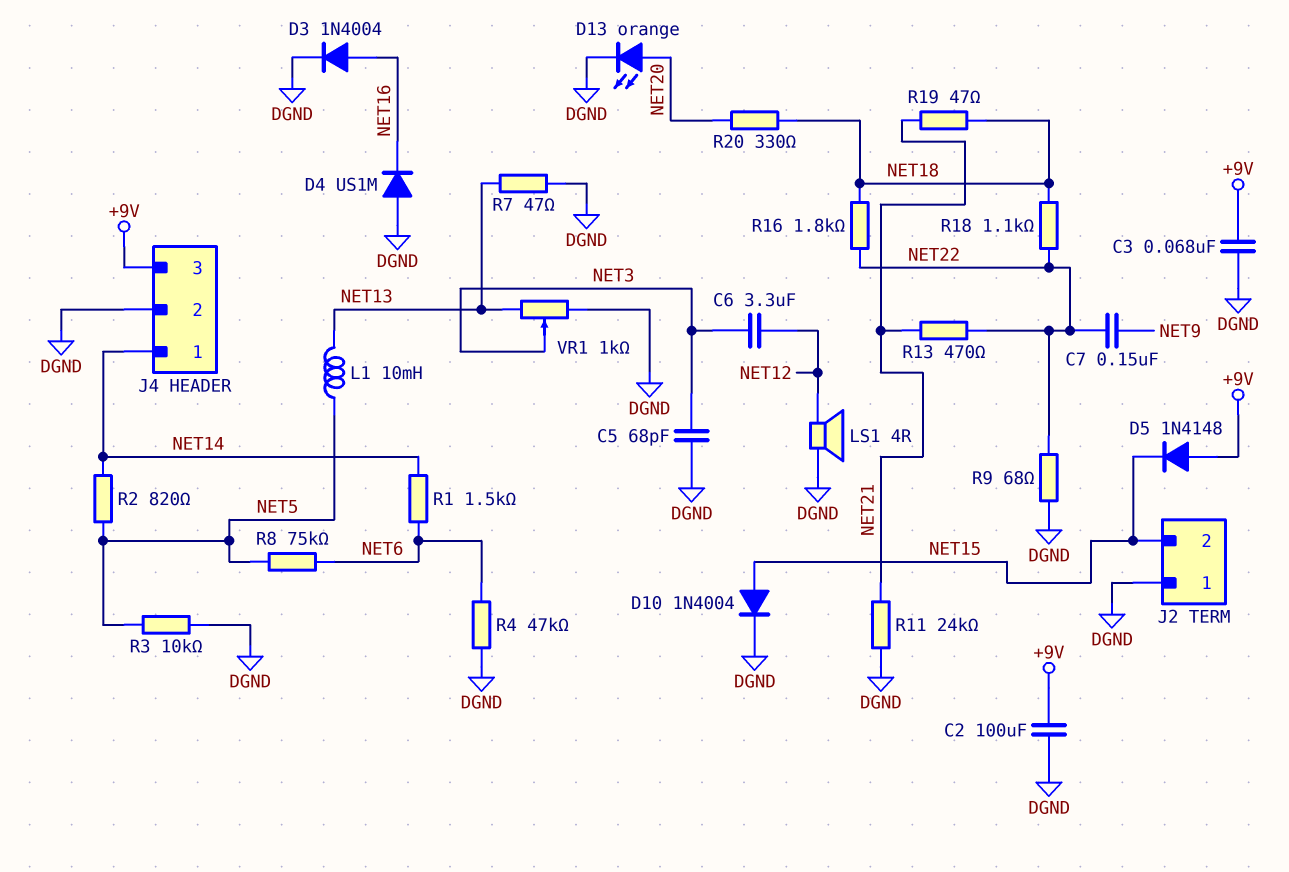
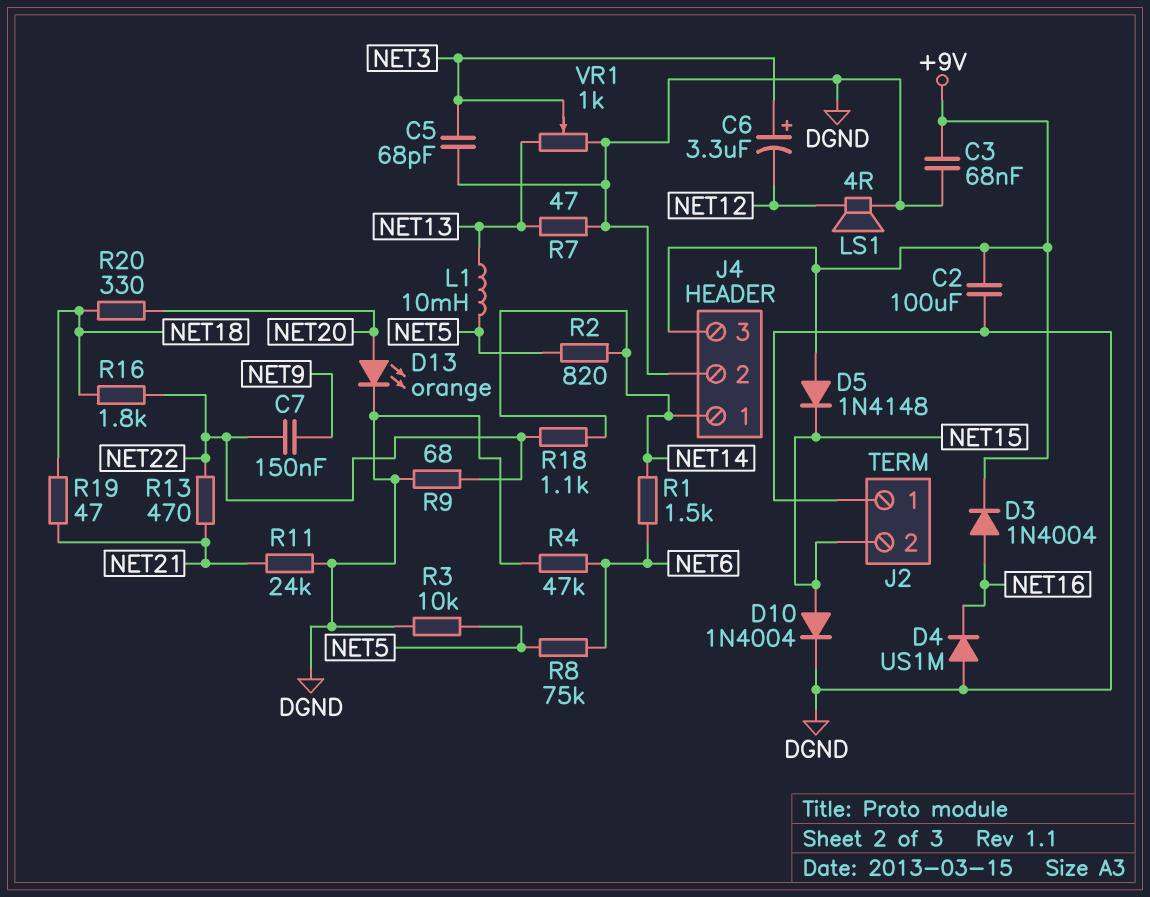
C6: 3.3uF (NET3, NET12) -> 3.3uF (plus NET3, minus NET12)
D3: diode 1N4004 (A NET16, K DGND) -> diode 1N4004 (A NET16, K +9V)
R18: 1.1k (NET18, NET22) -> 1.1k (NET14, NET22)

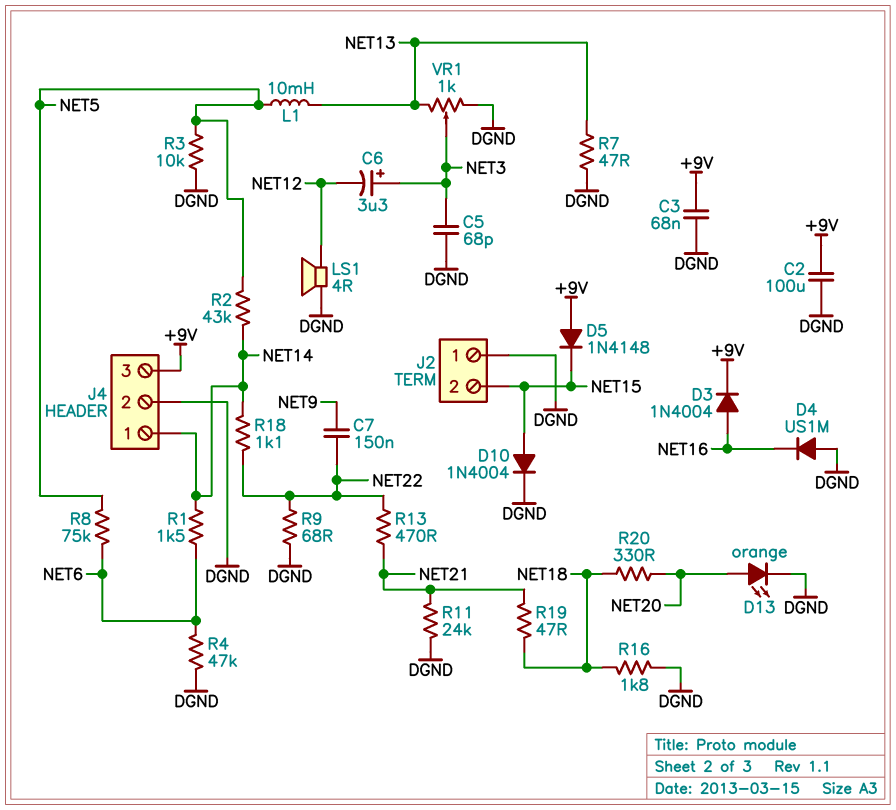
R2: 820 (NET5, NET14) -> 43k (NET5, NET14)
R16: 1.8k (NET18, NET22) -> 1.8k (DGND, NET18)

